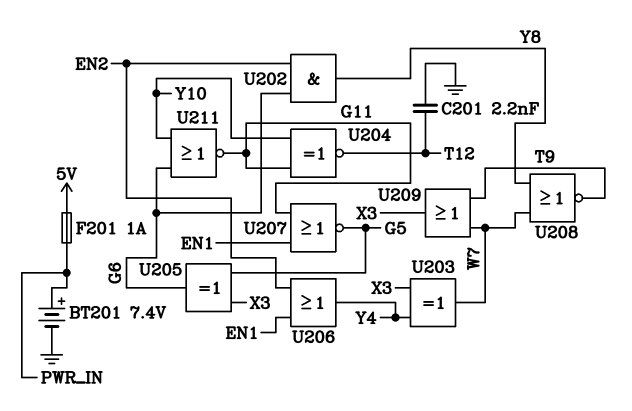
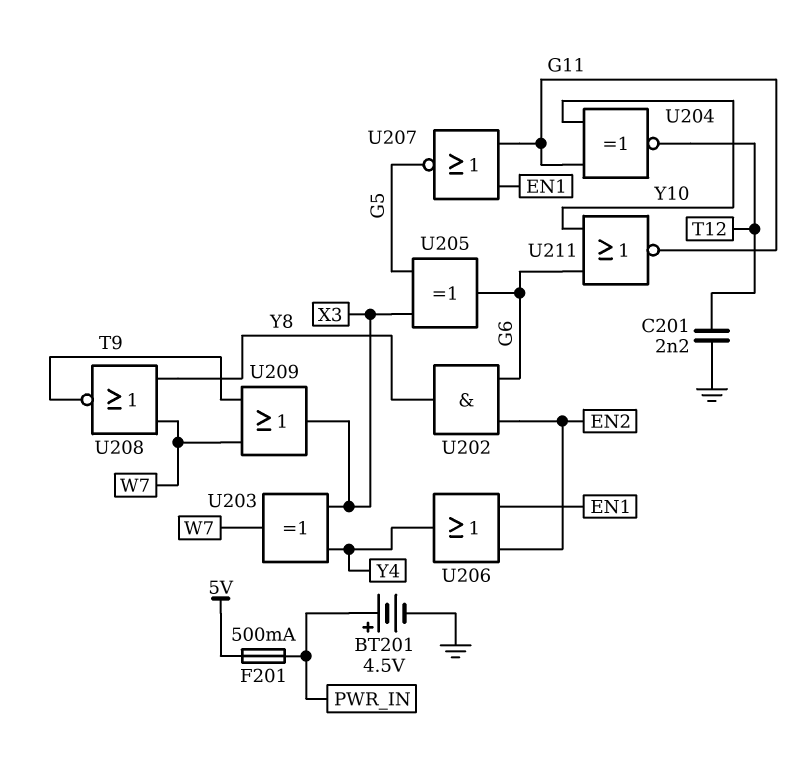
BT201: 7.4V (plus PWR_IN, minus GND) -> 4.5V (plus PWR_IN, minus GND)
F201: 1A (5V, PWR_IN) -> 500mA (5V, PWR_IN)

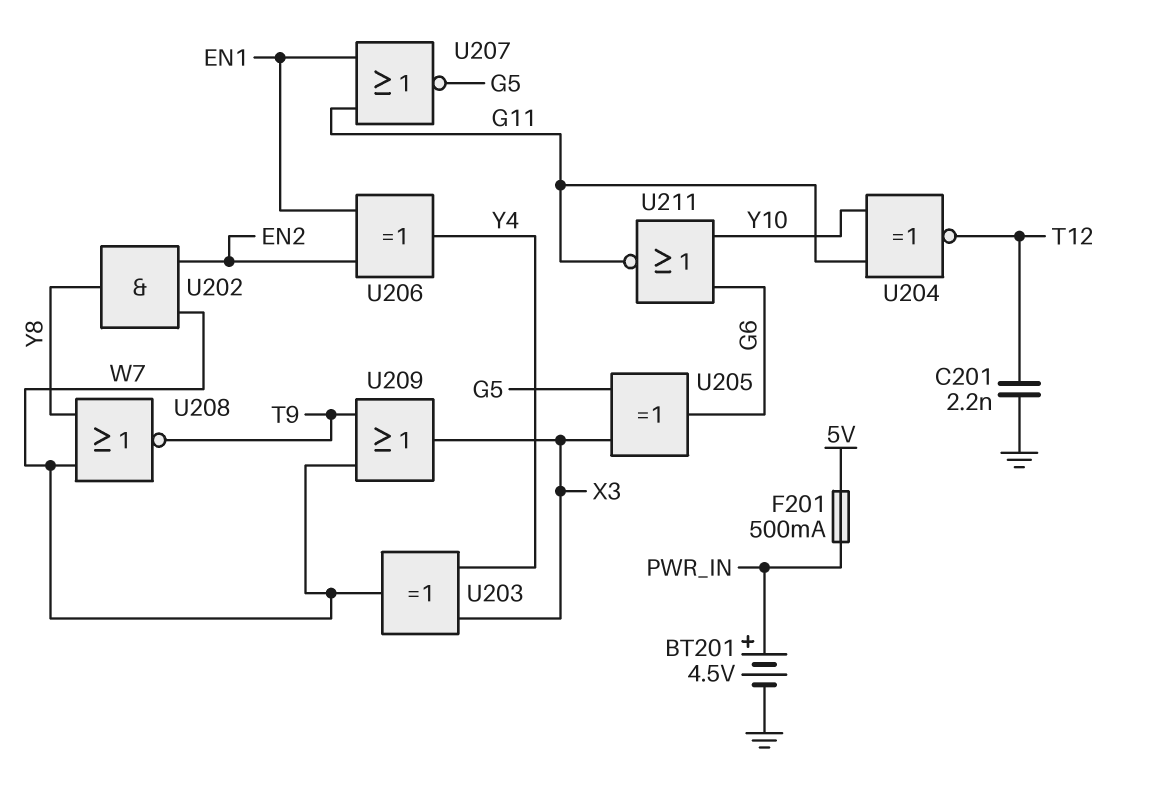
U202: AND (in EN2, in G6, out Y8) -> AND (in EN2, in W7, out Y8)
U206: OR (in EN1, in EN2, out Y4) -> XOR (in EN1, in EN2, out Y4)

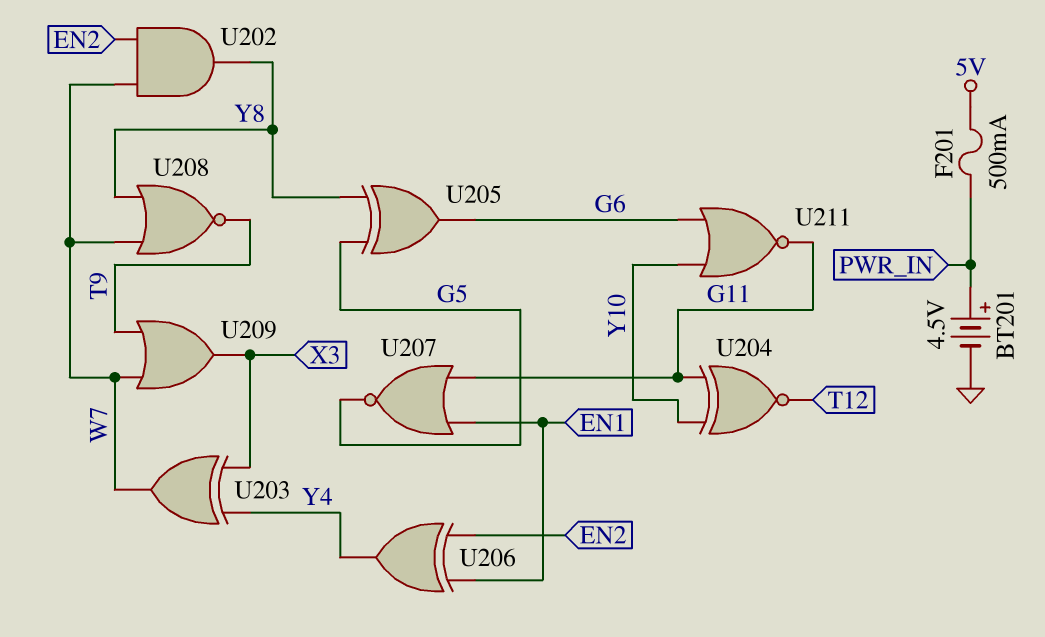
C201: 2.2nF (GND, T12) -> none
U205: XOR (in G5, in X3, out G6) -> XOR (in G5, in Y8, out G6)

